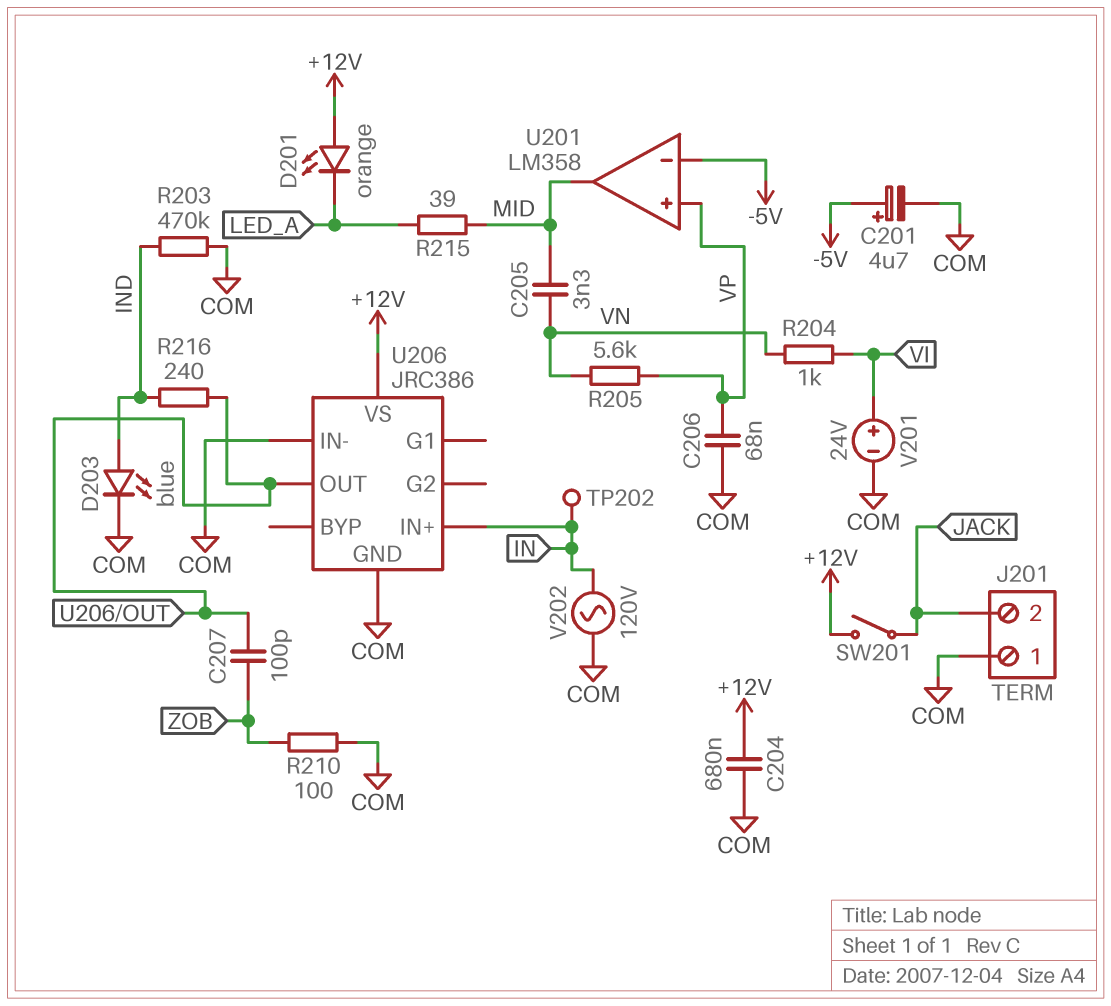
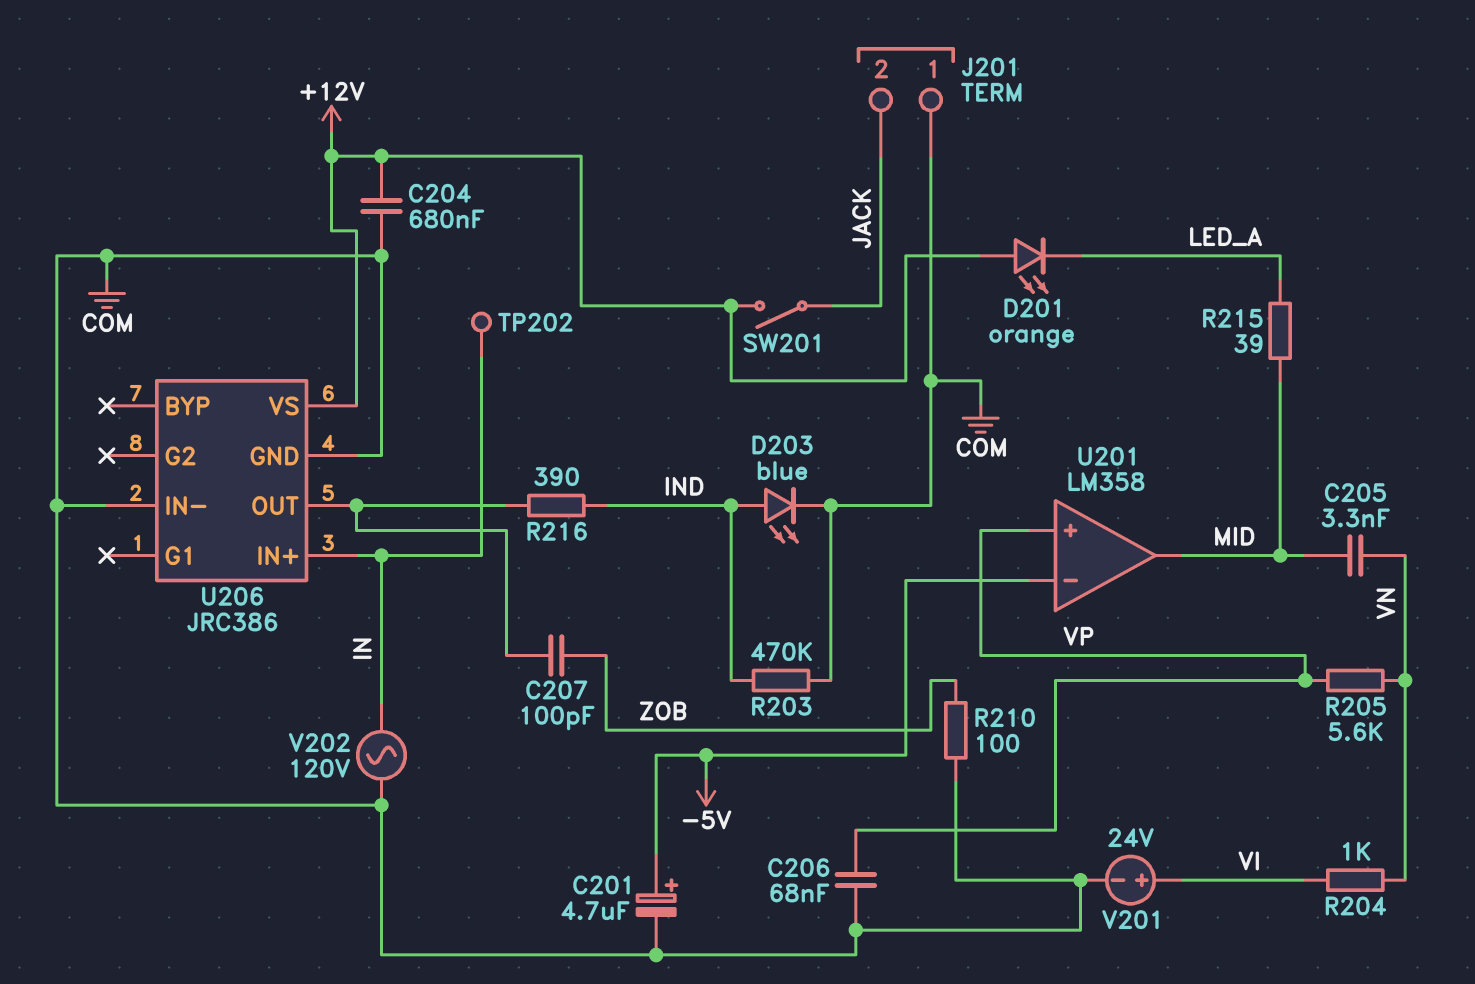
R216: 240 (IND, U206/OUT) -> 390 (IND, U206/OUT)

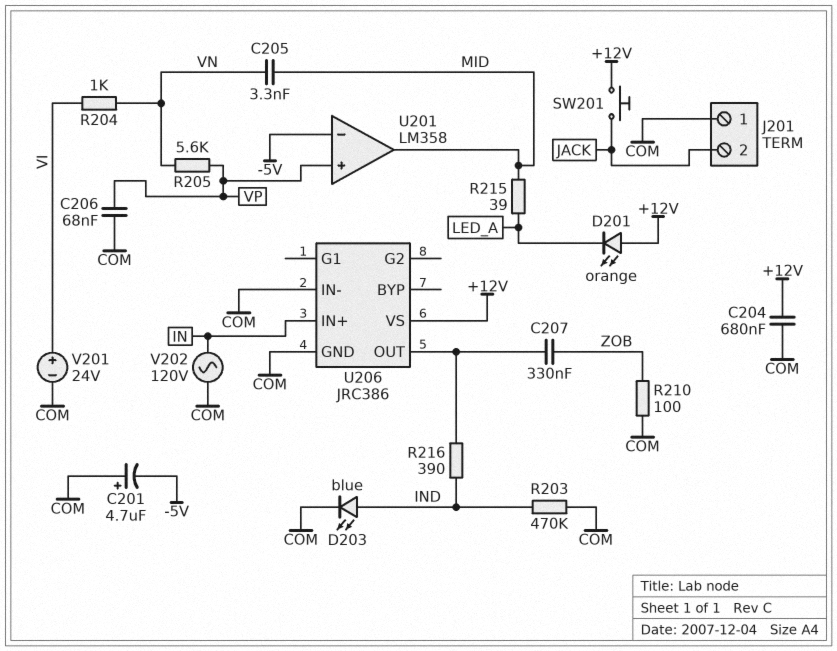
C201: 4.7uF (plus -5V, minus COM) -> 4.7uF (plus COM, minus -5V)
C207: 100pF (U206/OUT, ZOB) -> 330nF (U206/OUT, ZOB)
SW201: switch (+12V, JACK) -> button (+12V, JACK)
TP202: test point (IN) -> none

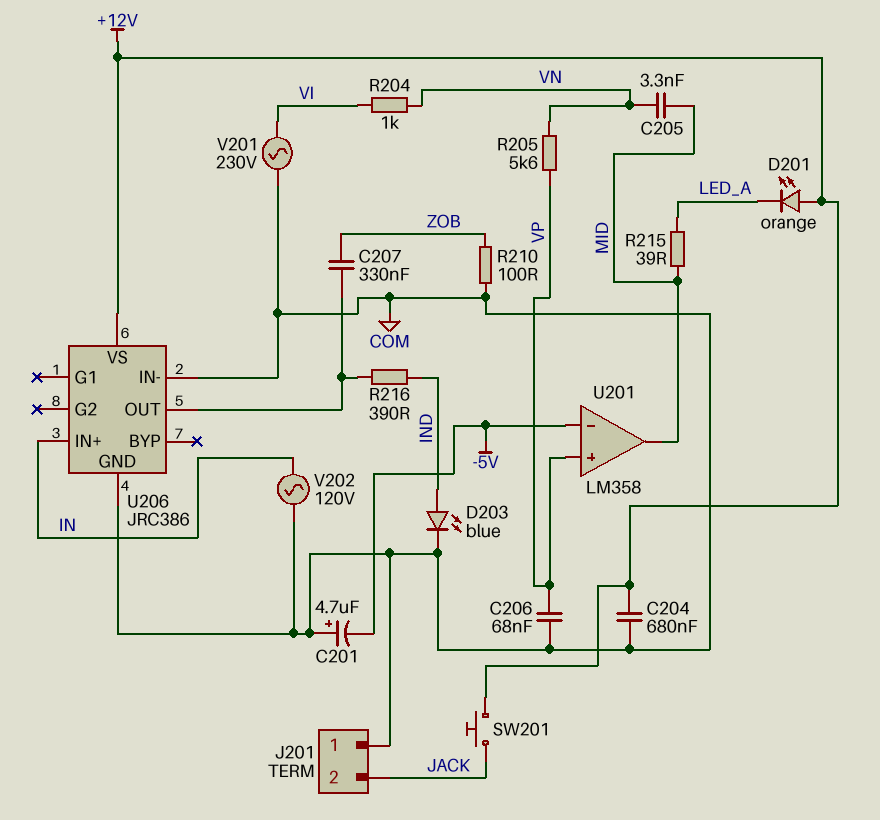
R203: 470k (COM, IND) -> none
V201: 24V (plus VI, minus COM) -> AC 230V (COM, VI)

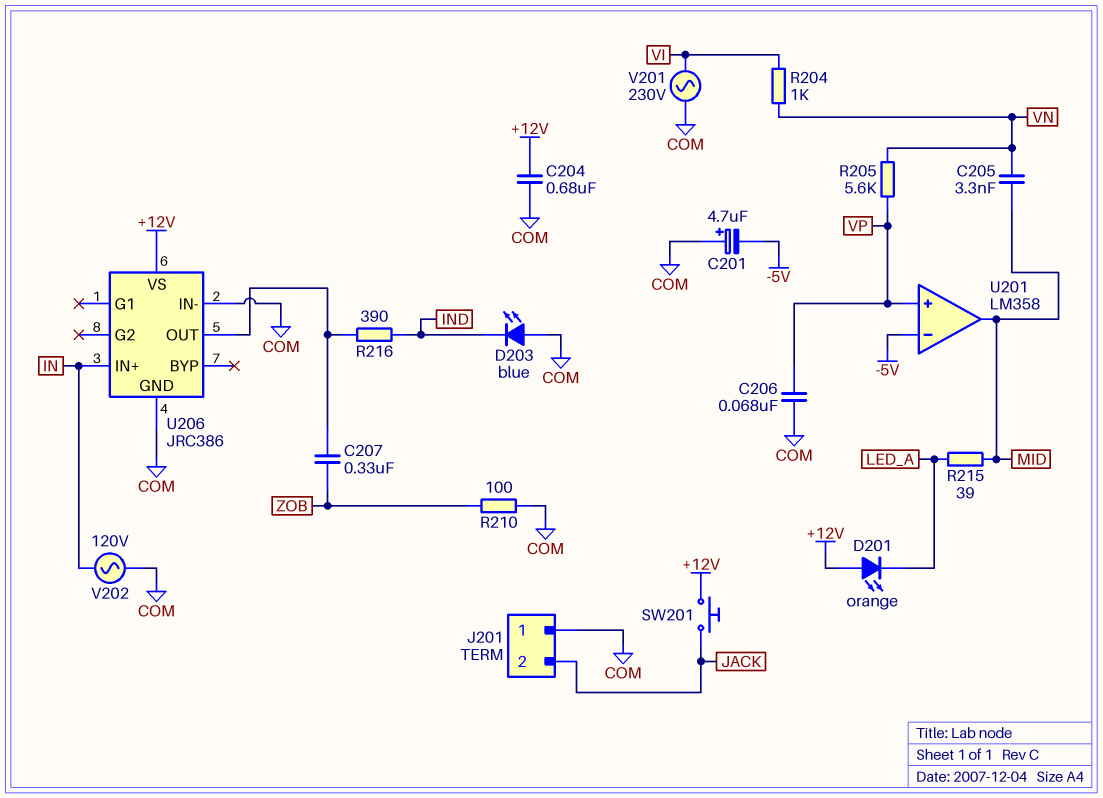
D203: LED blue (A IND, K COM) -> LED blue (A COM, K IND)

